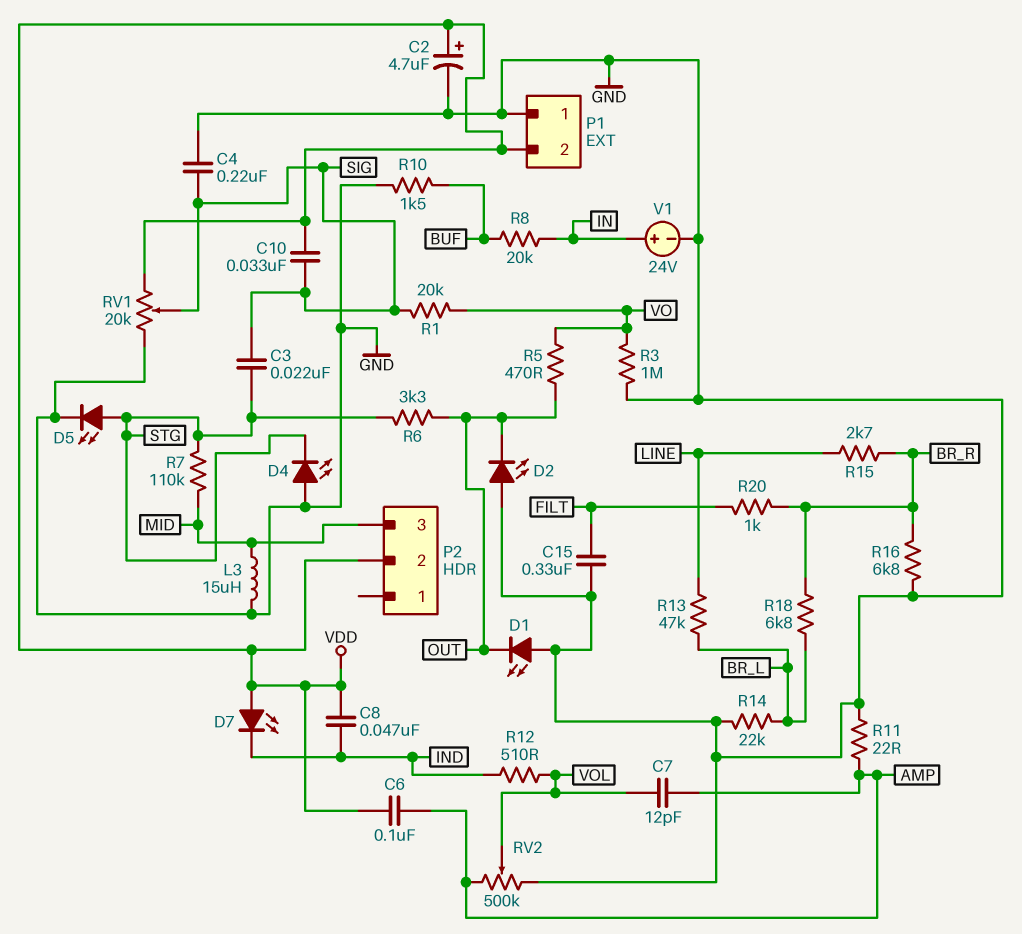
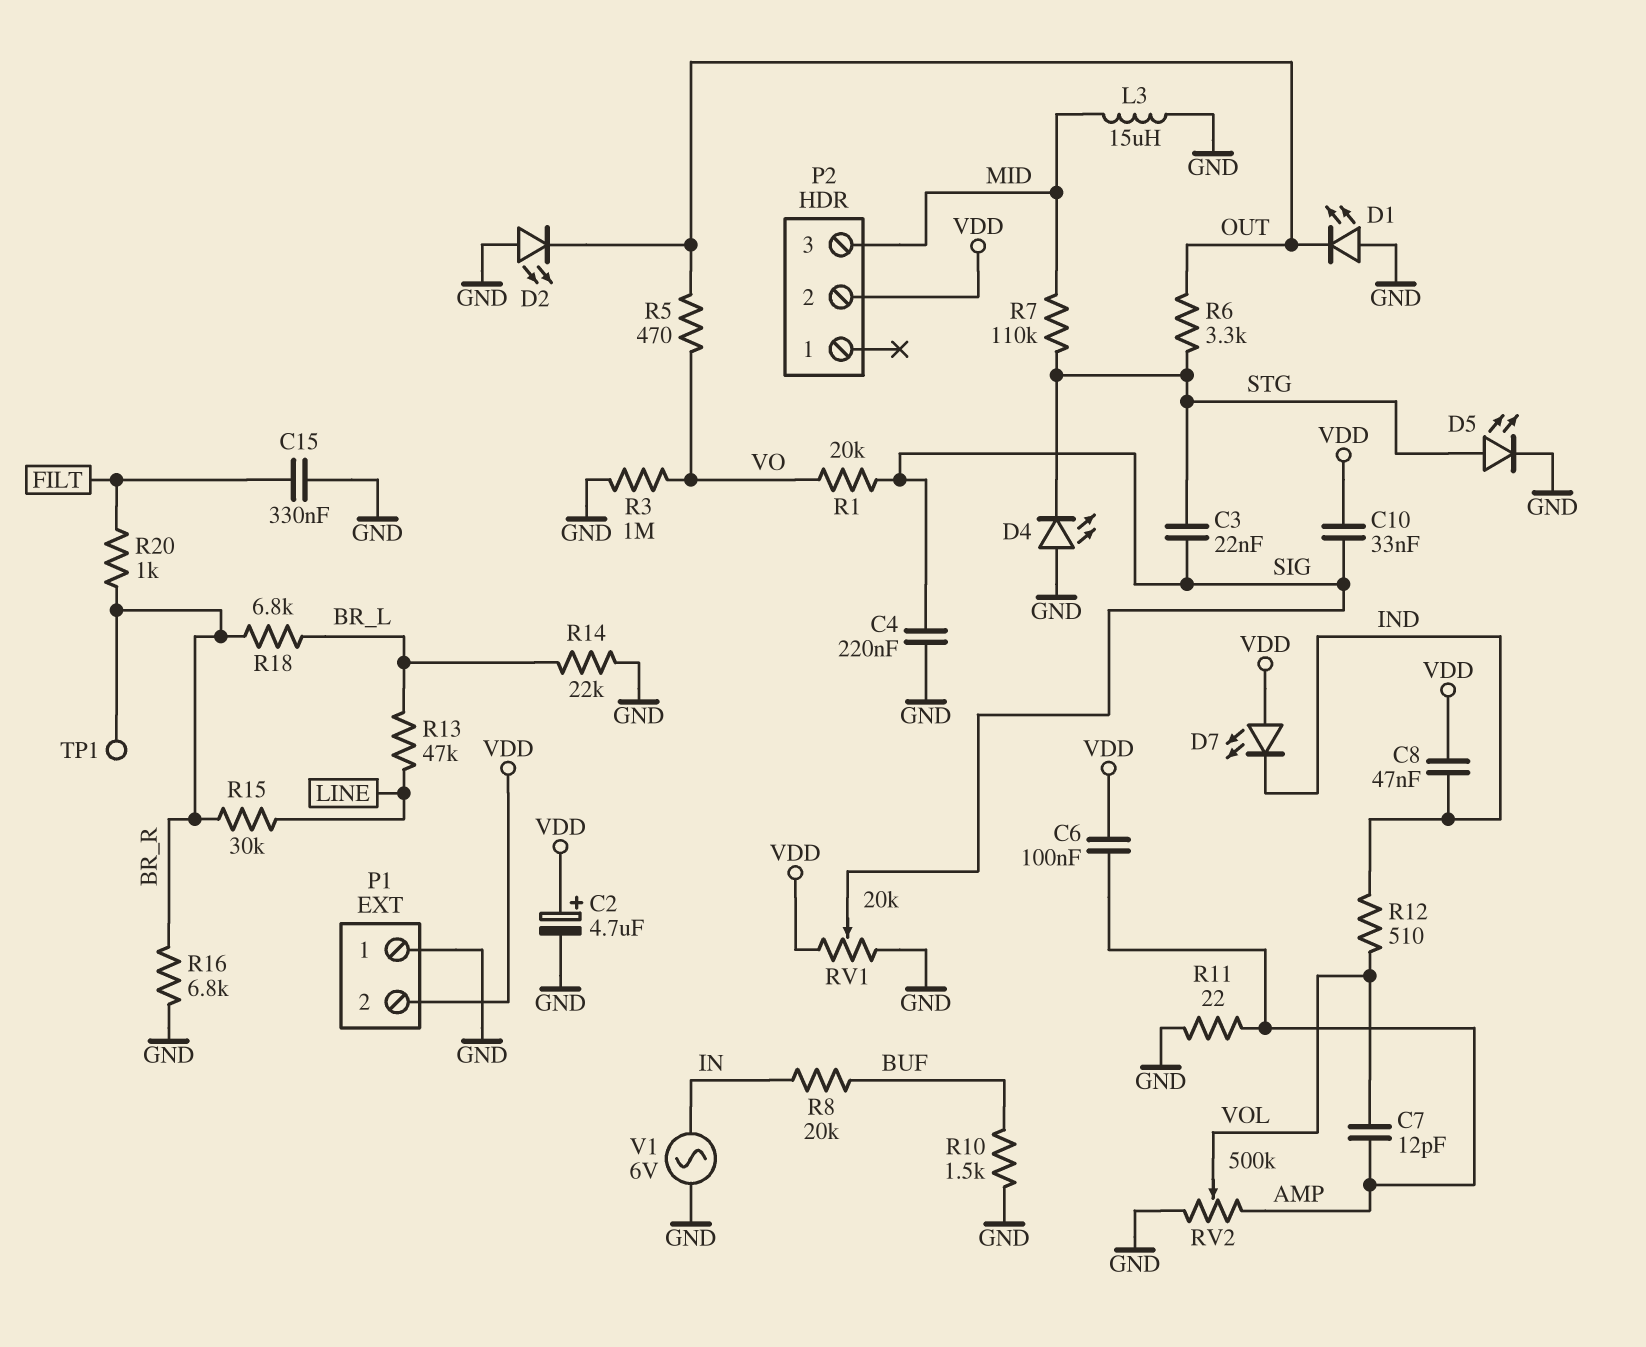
R15: 2.7k (BR_R, LINE) -> 30k (BR_R, LINE)
TP1: none -> test point (BR_R)
V1: 24V (plus IN, minus GND) -> AC 6V (GND, IN)

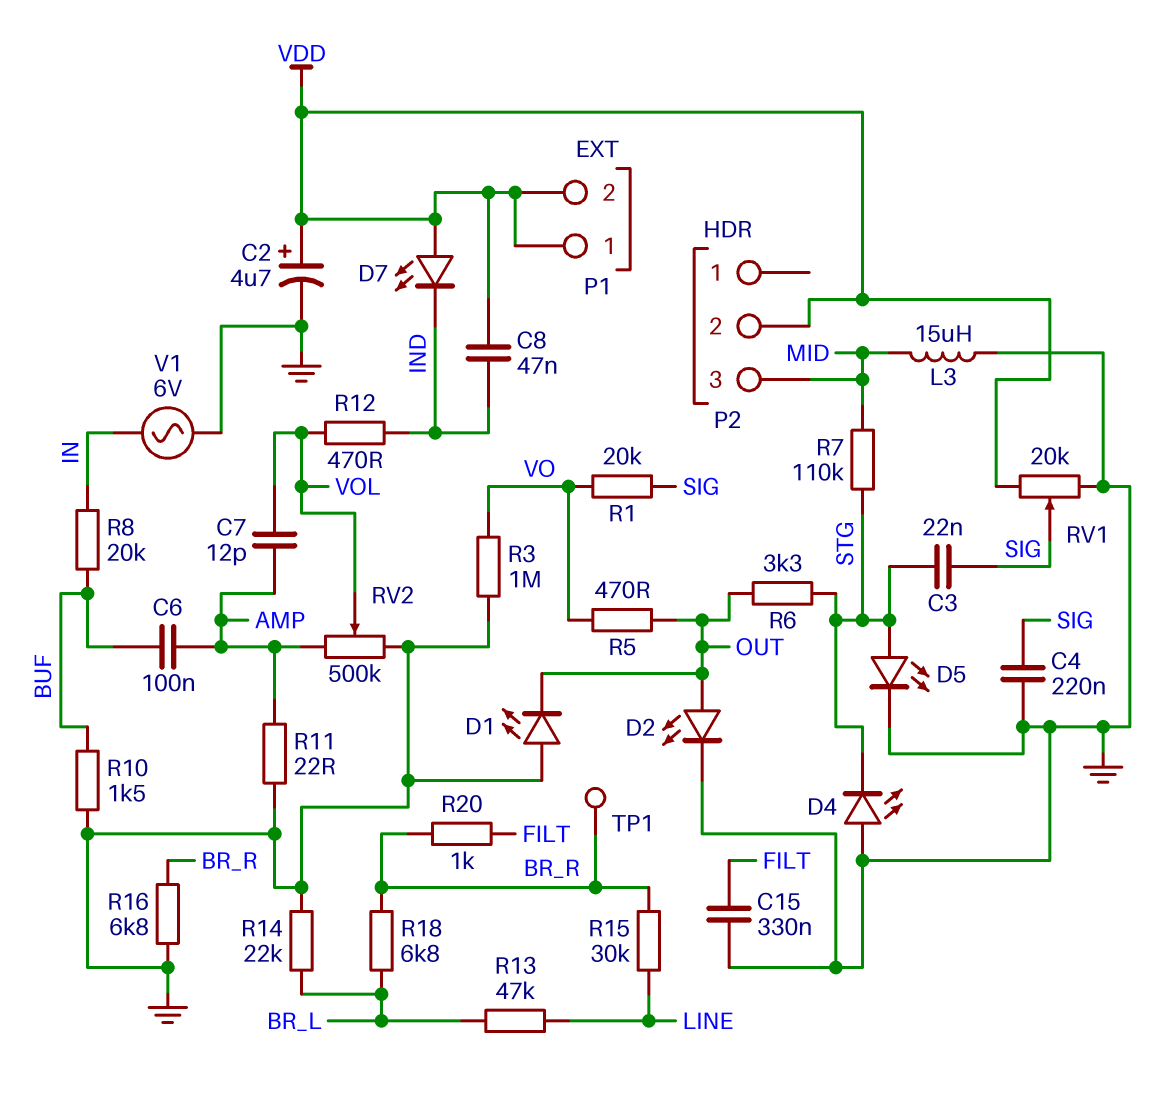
C6: 100nF (AMP, VDD) -> 100nF (AMP, BUF)
C10: 33nF (SIG, VDD) -> none
D2: LED (A GND, K OUT) -> LED (A OUT, K GND)
P1 pin 1: GND -> VDD
R12: 510 (IND, VOL) -> 470 (IND, VOL)

